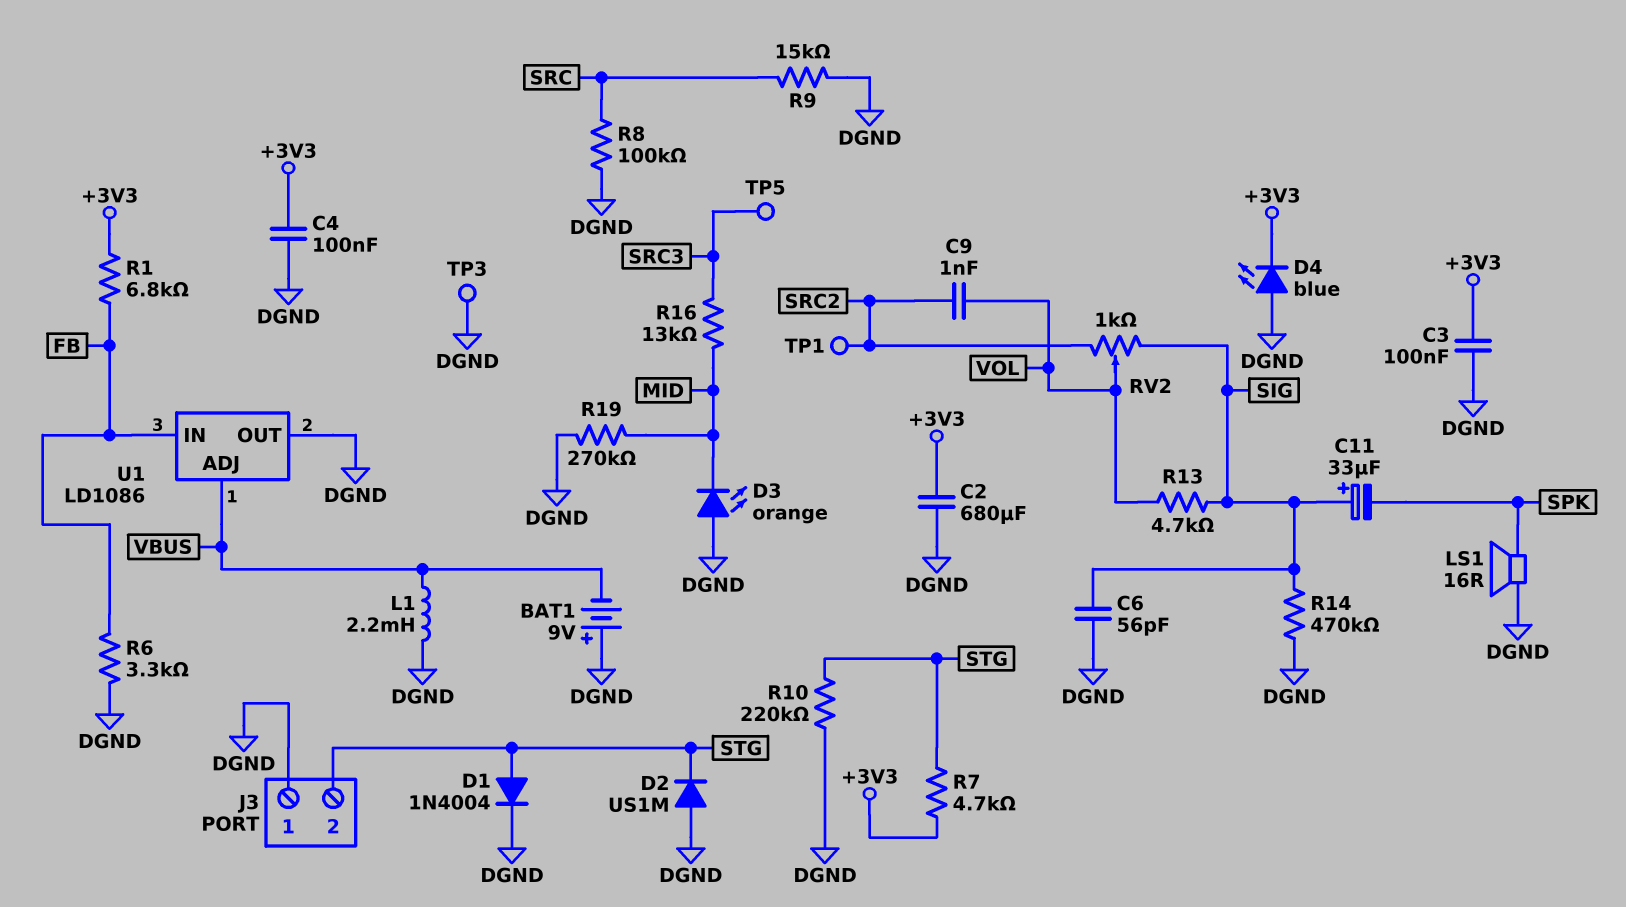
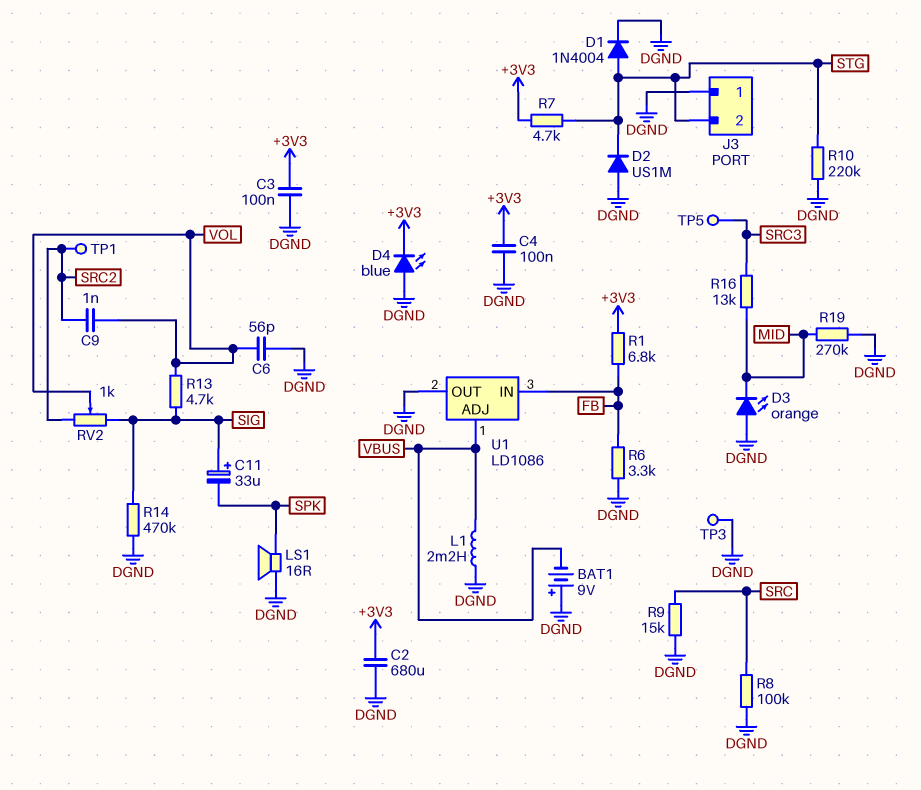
C6: 56pF (DGND, SIG) -> 56pF (DGND, VOL)

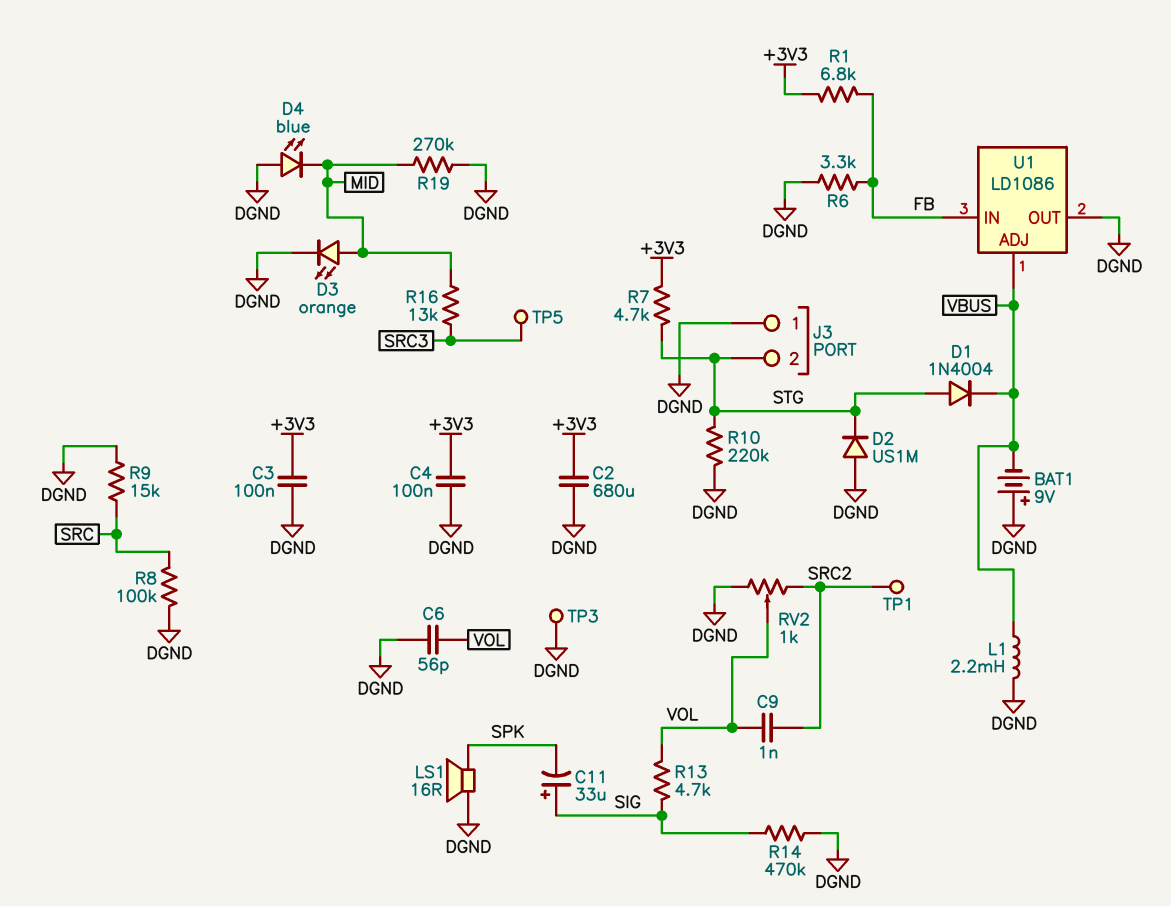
D1: diode 1N4004 (A STG, K DGND) -> diode 1N4004 (A STG, K VBUS)
D3: LED orange (A DGND, K MID) -> LED orange (A MID, K DGND)
D4: LED blue (A DGND, K +3V3) -> LED blue (A DGND, K MID)
RV2: 1k (SIG, SRC2, wiper VOL) -> 1k (DGND, SRC2, wiper VOL)

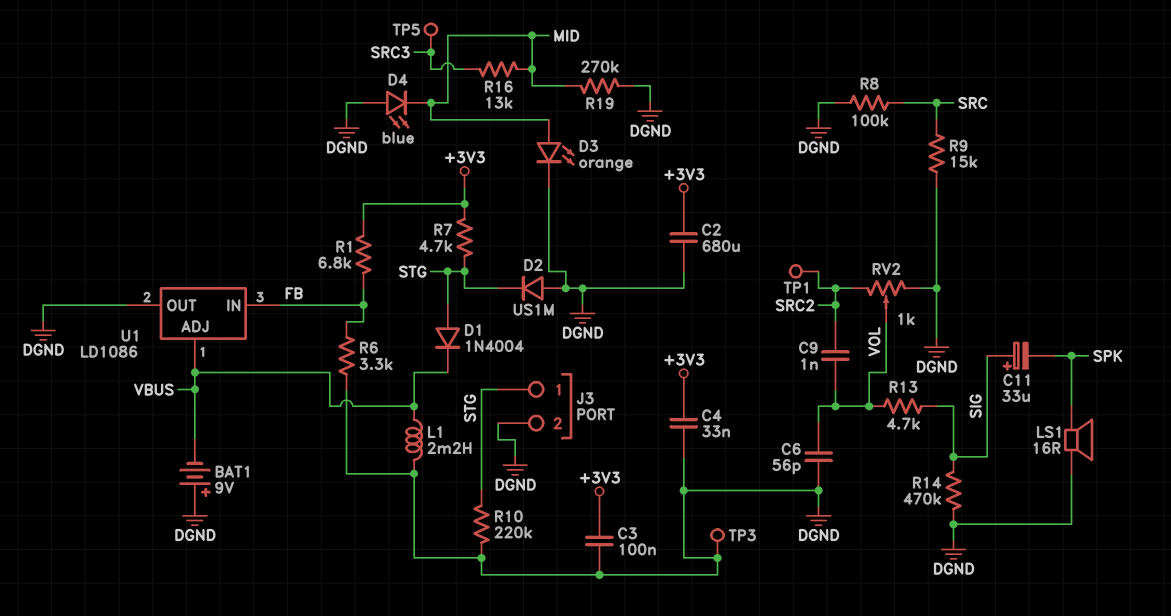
C4: 100nF (+3V3, DGND) -> 33nF (+3V3, DGND)
J3 pin 1: DGND -> STG
J3 pin 2: STG -> DGND

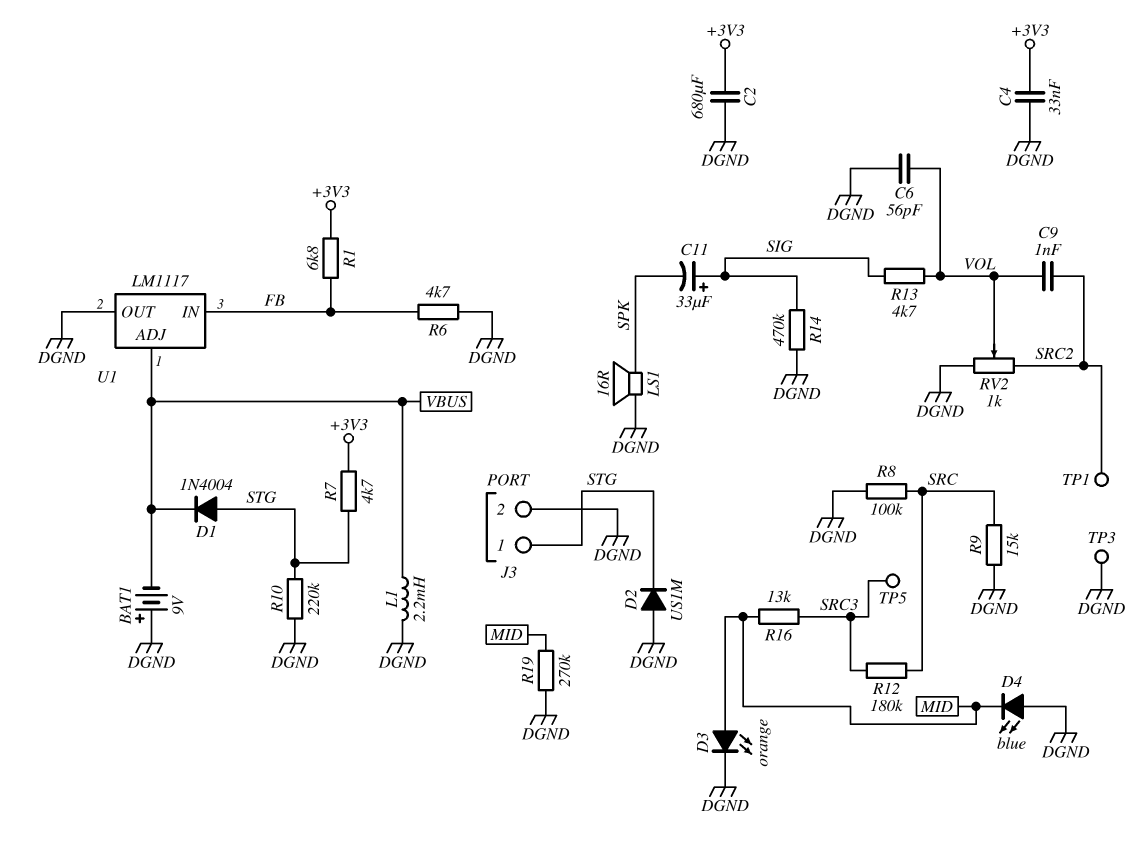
C3: 100nF (+3V3, DGND) -> none
R6: 3.3k (DGND, FB) -> 4.7k (DGND, FB)
R12: none -> 180k (SRC, SRC3)
U1: LD1086 -> LM1117

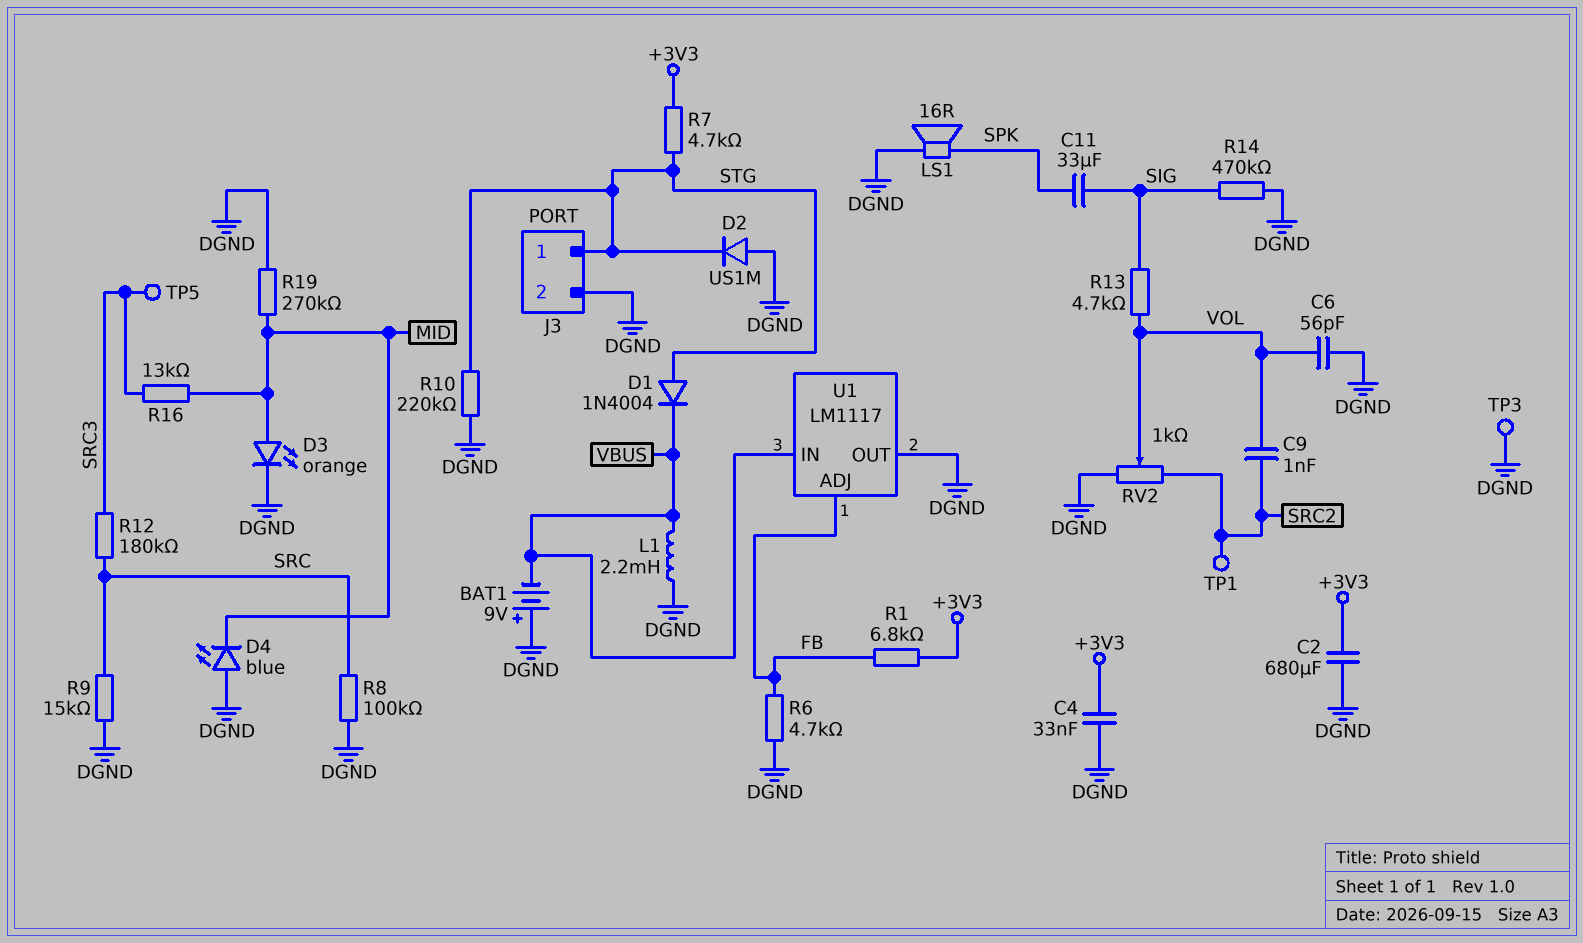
C11: 33uF (plus SIG, minus SPK) -> 33uF (SIG, SPK)
U1 pin ADJ: VBUS -> FB
U1 pin IN: FB -> VBUS

